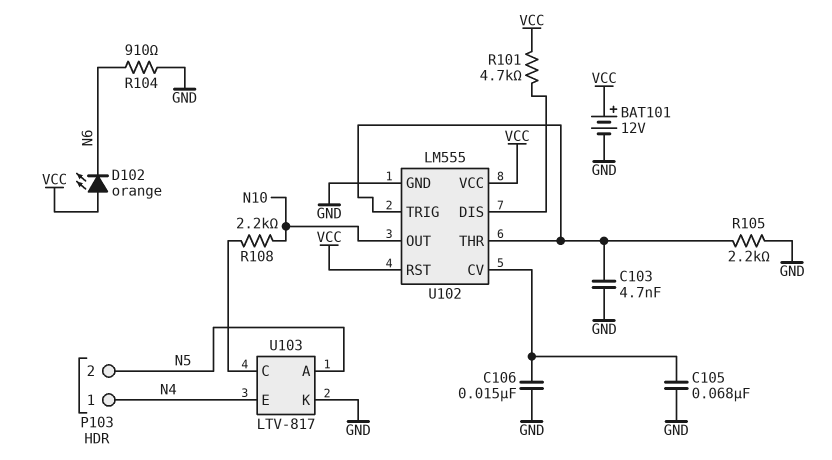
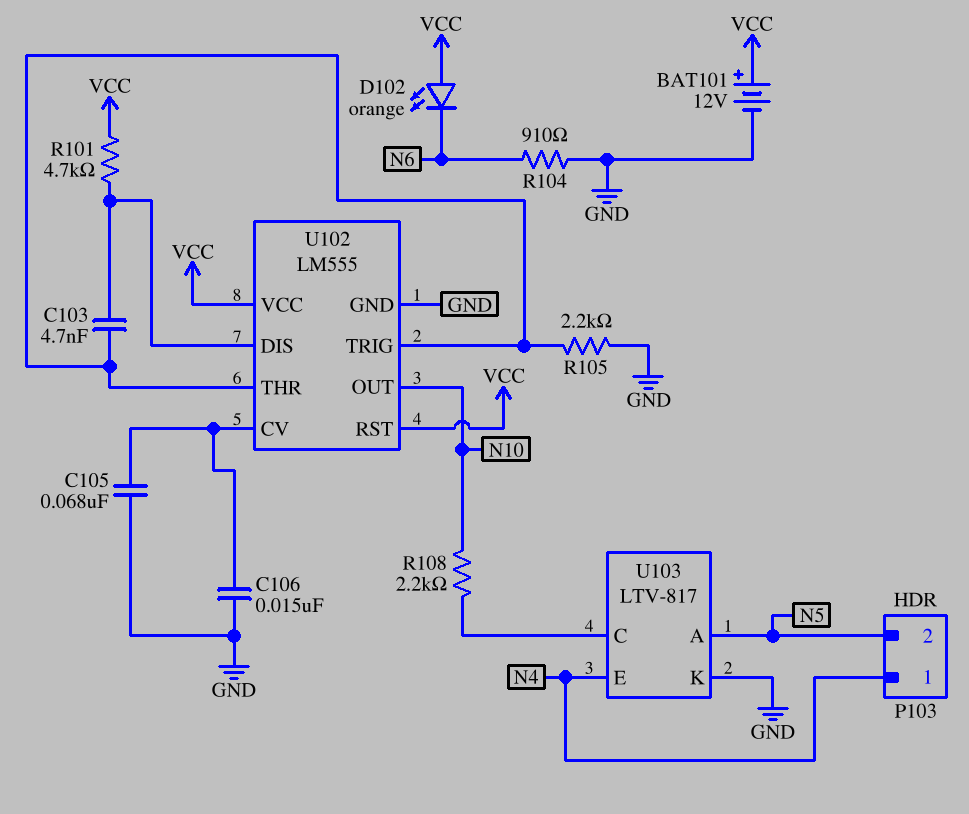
C103: 4.7nF (GND, U102/THR) -> 4.7nF (U102/DIS, U102/THR)

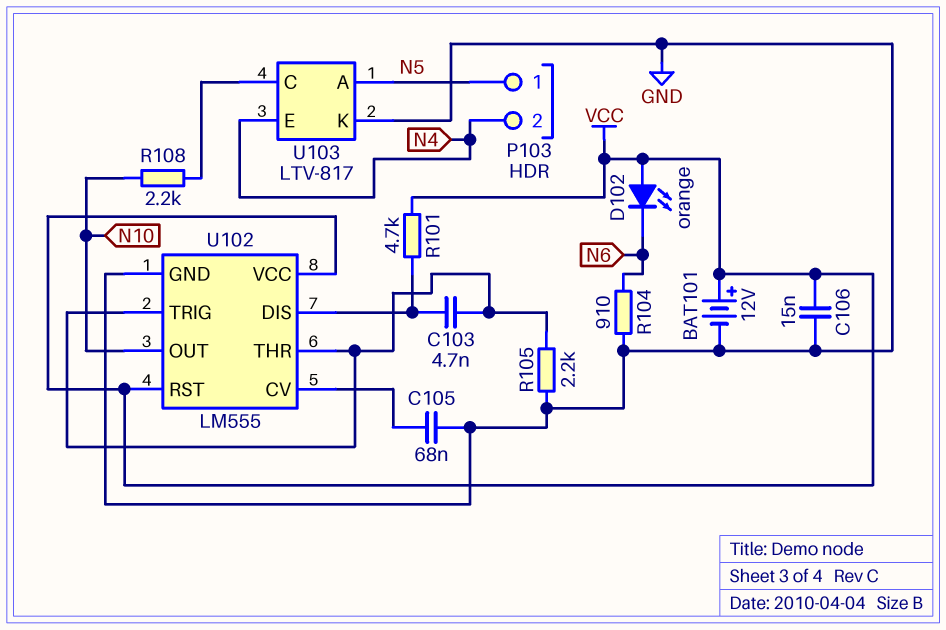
C106: 15nF (GND, U102/CV) -> 15nF (GND, VCC)
P103 pin 1: N4 -> N5
P103 pin 2: N5 -> N4

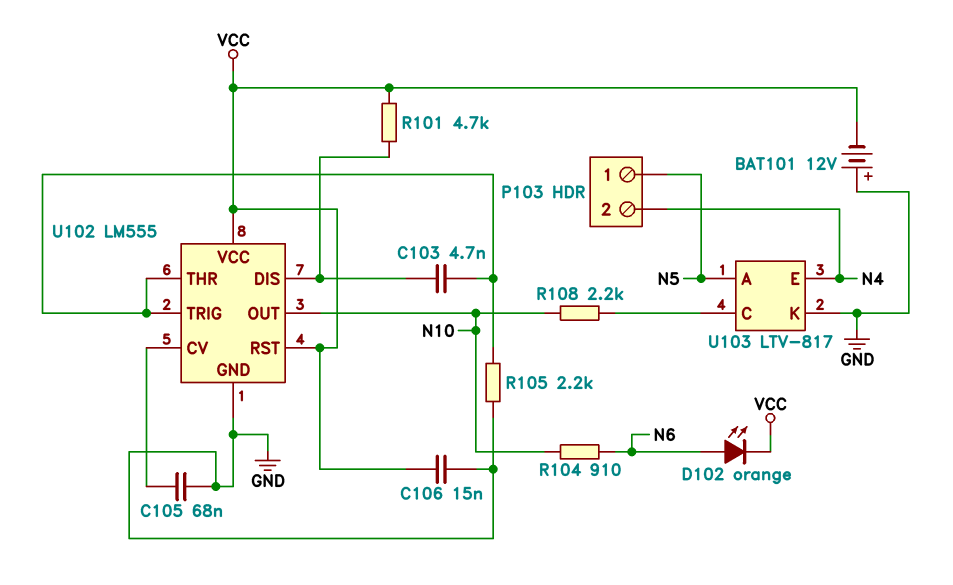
BAT101: 12V (plus VCC, minus GND) -> 12V (plus GND, minus VCC)
D102: LED orange (A VCC, K N6) -> LED orange (A N6, K VCC)
R104: 910 (GND, N6) -> 910 (N6, N10)

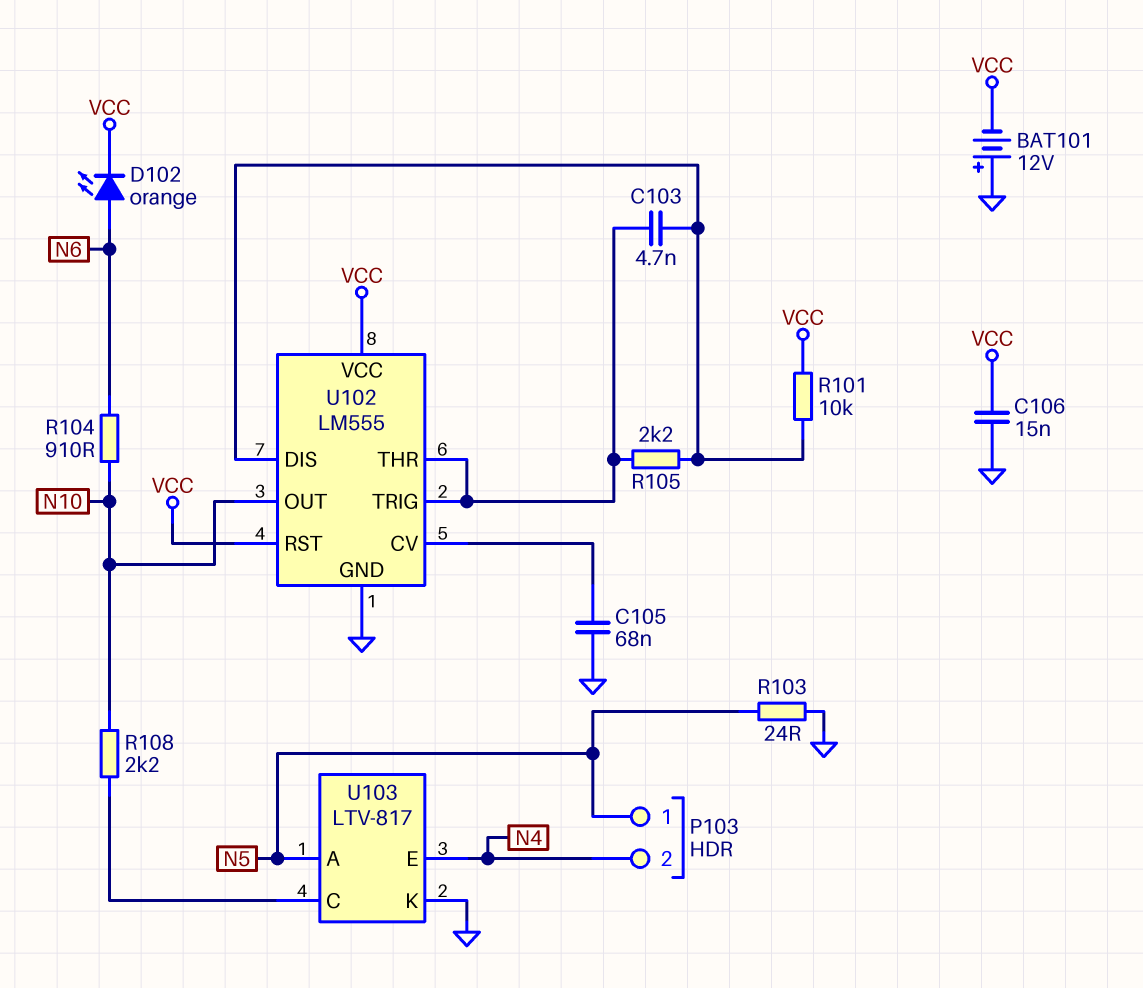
R101: 4.7k (U102/DIS, VCC) -> 10k (U102/DIS, VCC)
R103: none -> 24 (GND, N5)
R105: 2.2k (GND, U102/THR) -> 2.2k (U102/DIS, U102/THR)

